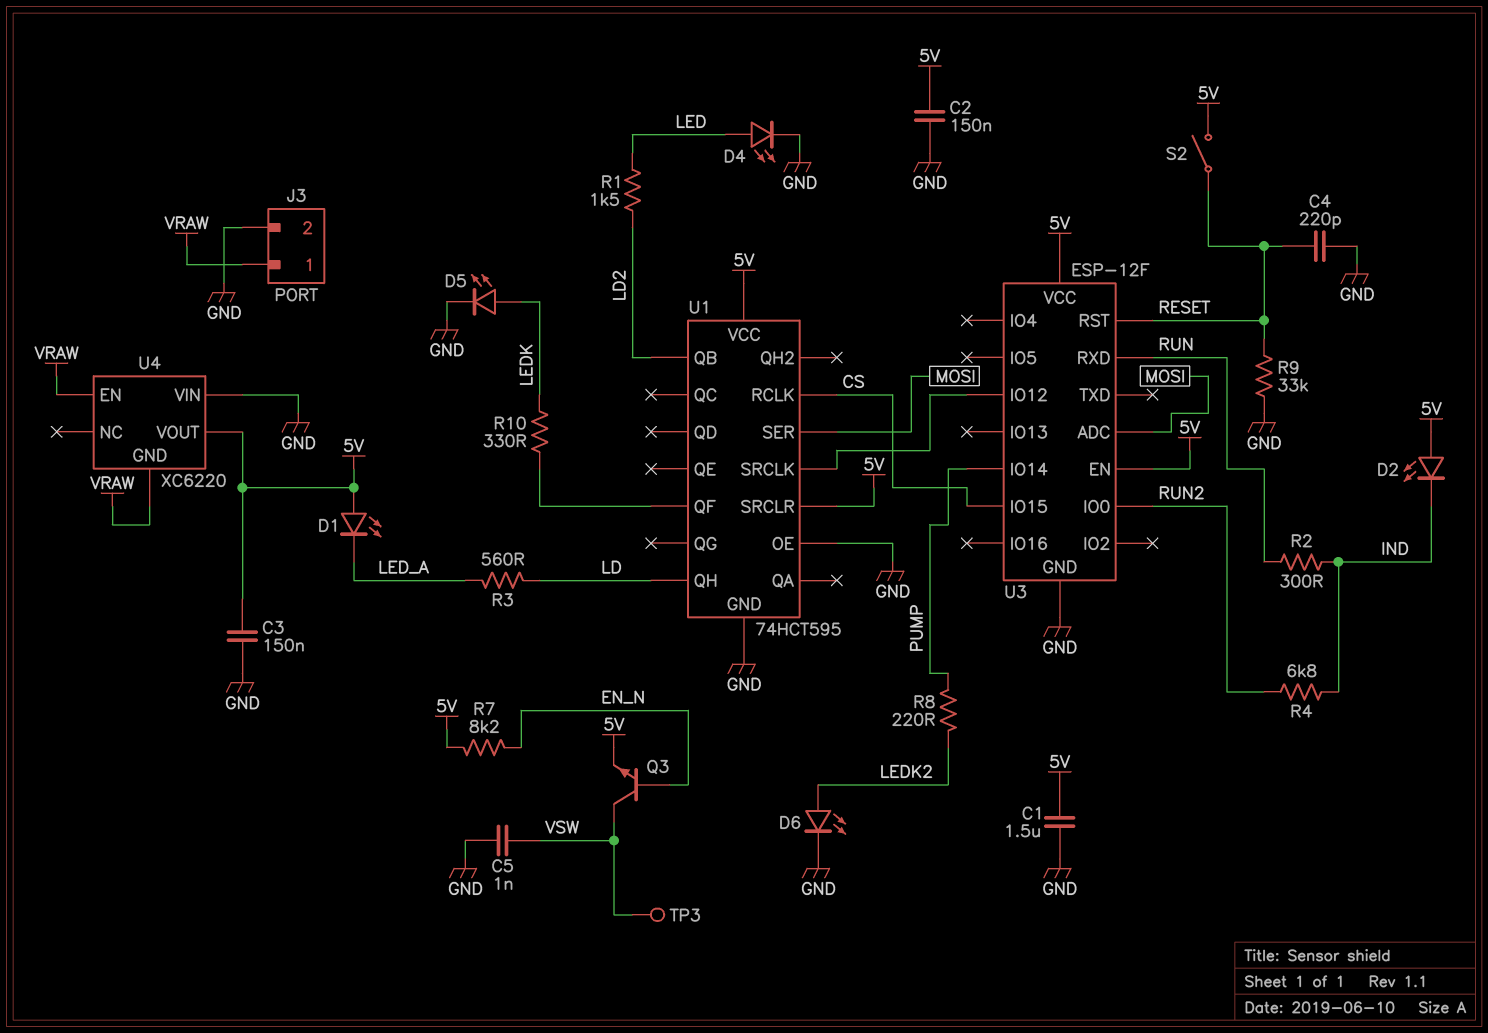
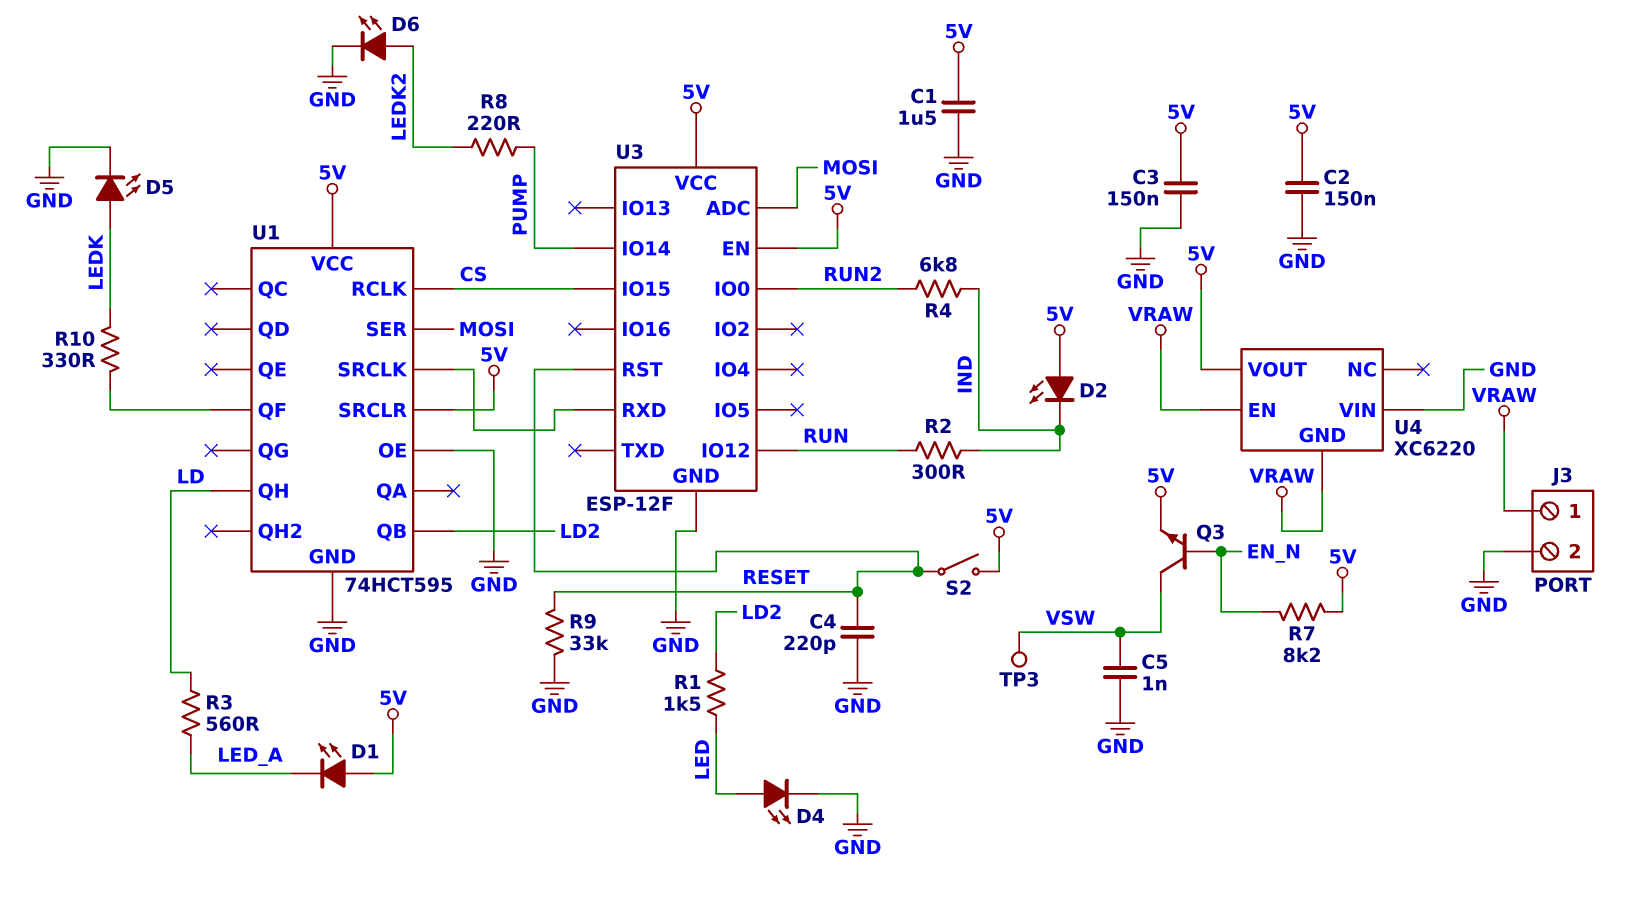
U3 pin IO12: U1/SRCLK -> RUN
U3 pin RXD: RUN -> U1/SRCLK

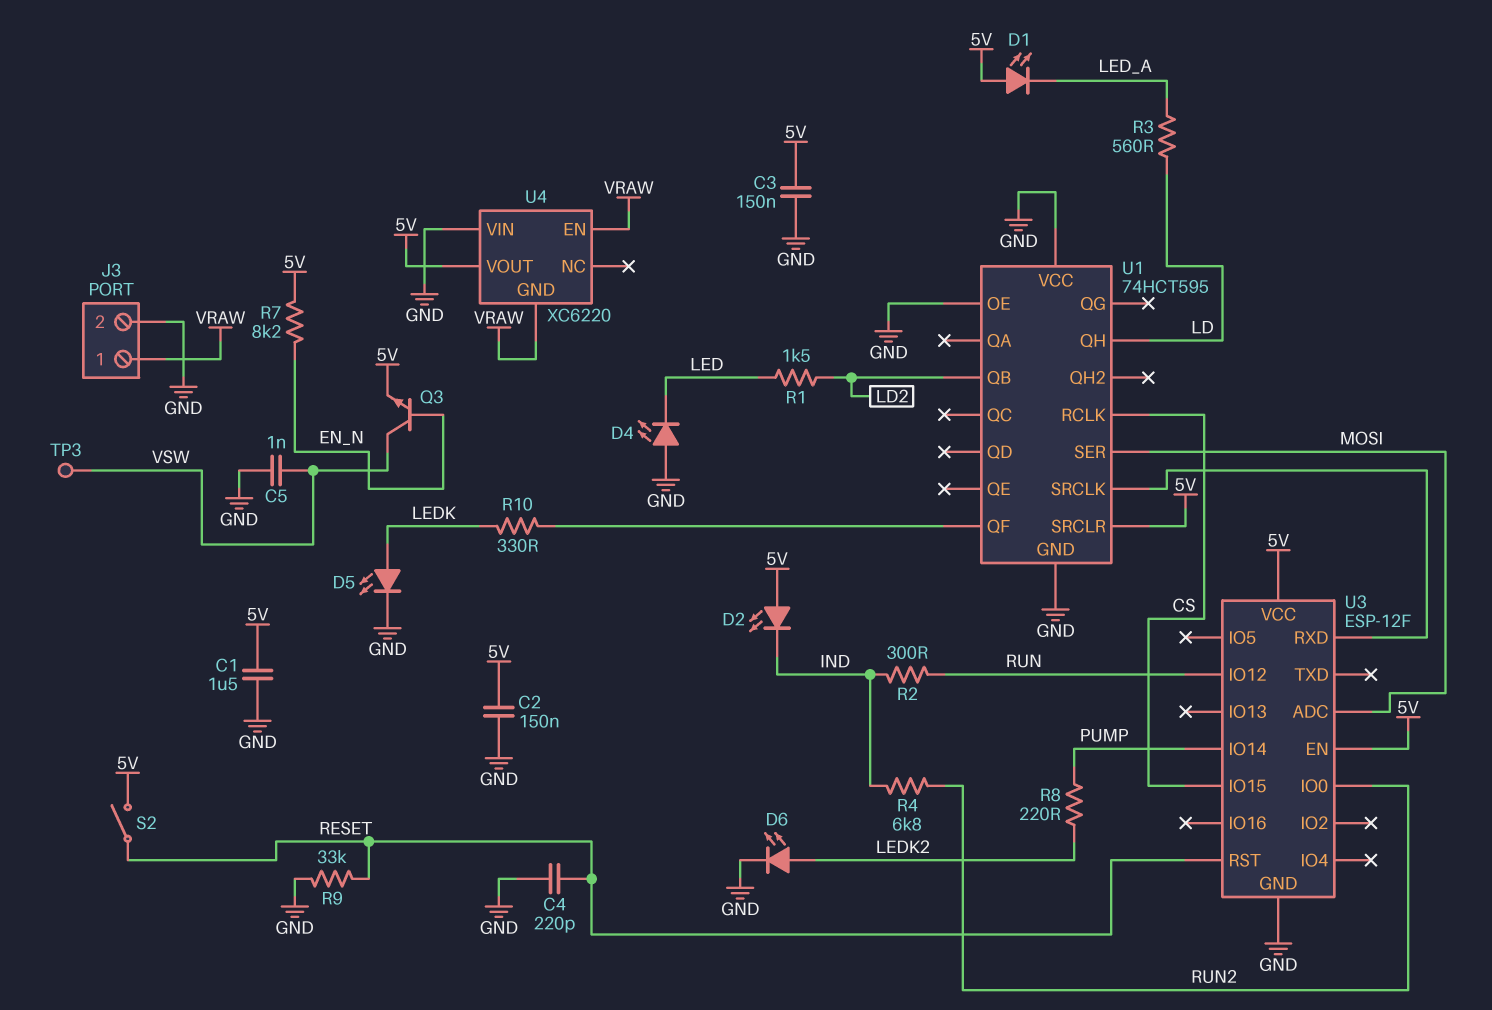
D4: LED (A LED, K GND) -> LED (A GND, K LED)
U1 pin VCC: 5V -> GND

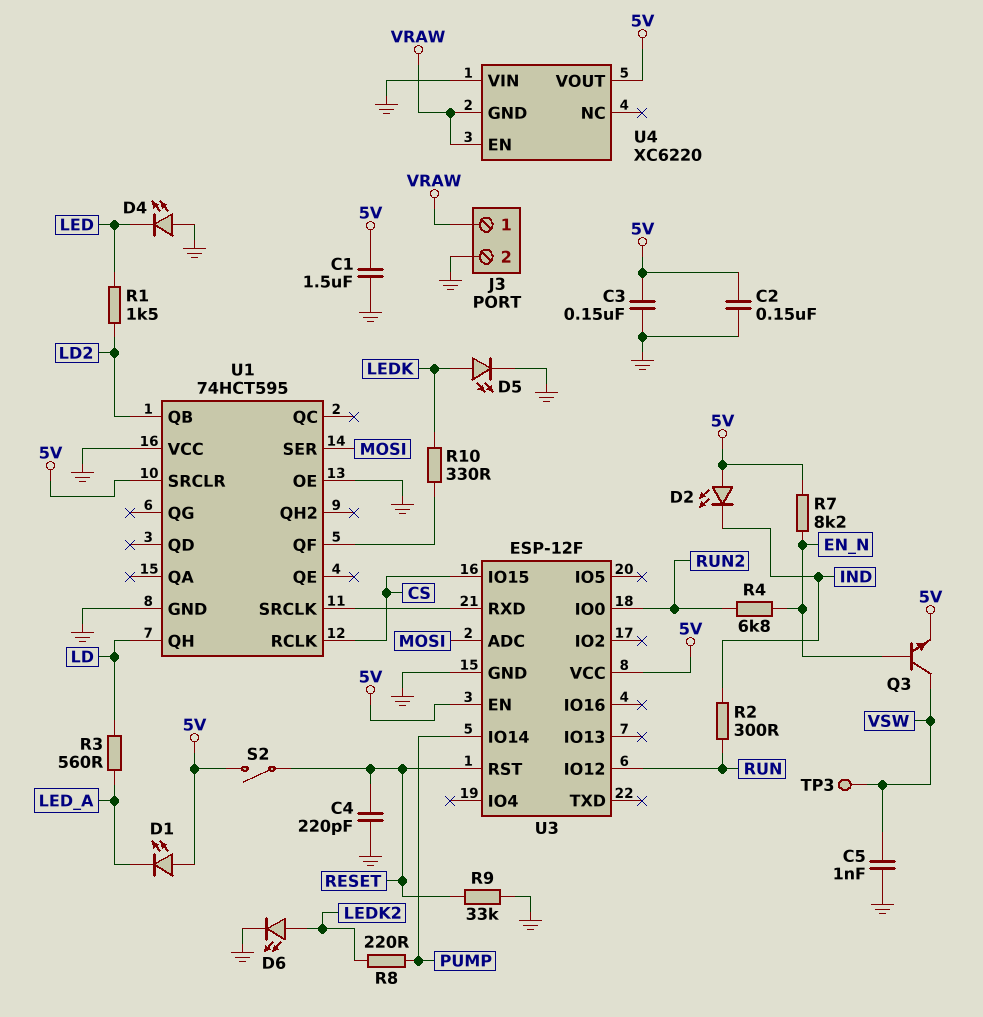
R4: 6.8k (IND, RUN2) -> 6.8k (EN_N, RUN2)

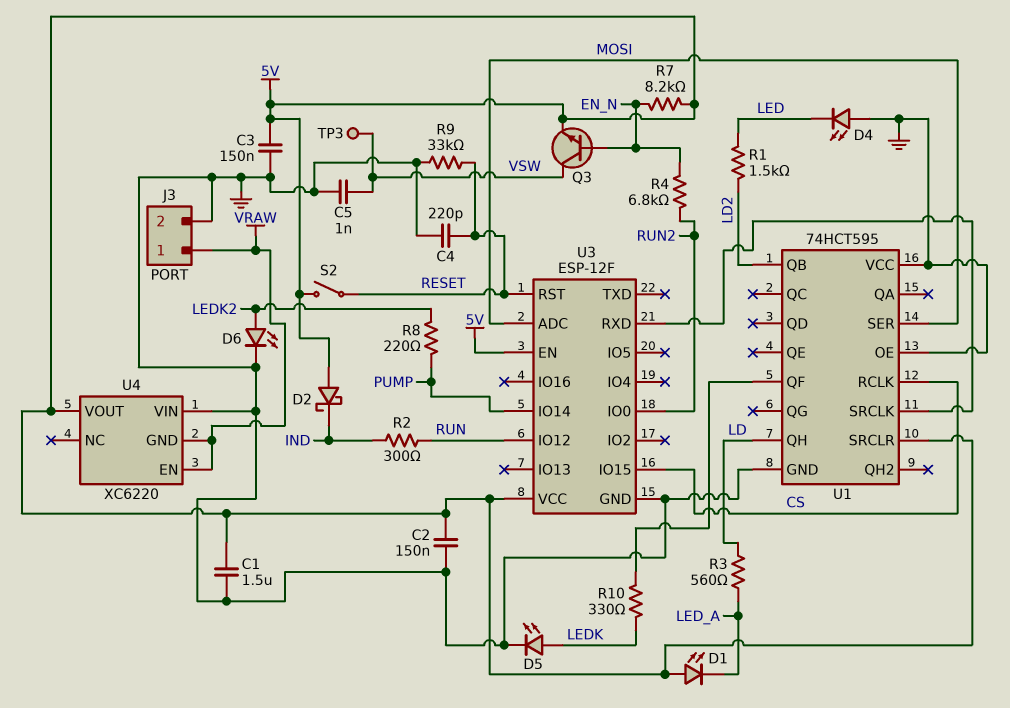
D2: LED (A 5V, K IND) -> schottky (A 5V, K IND)

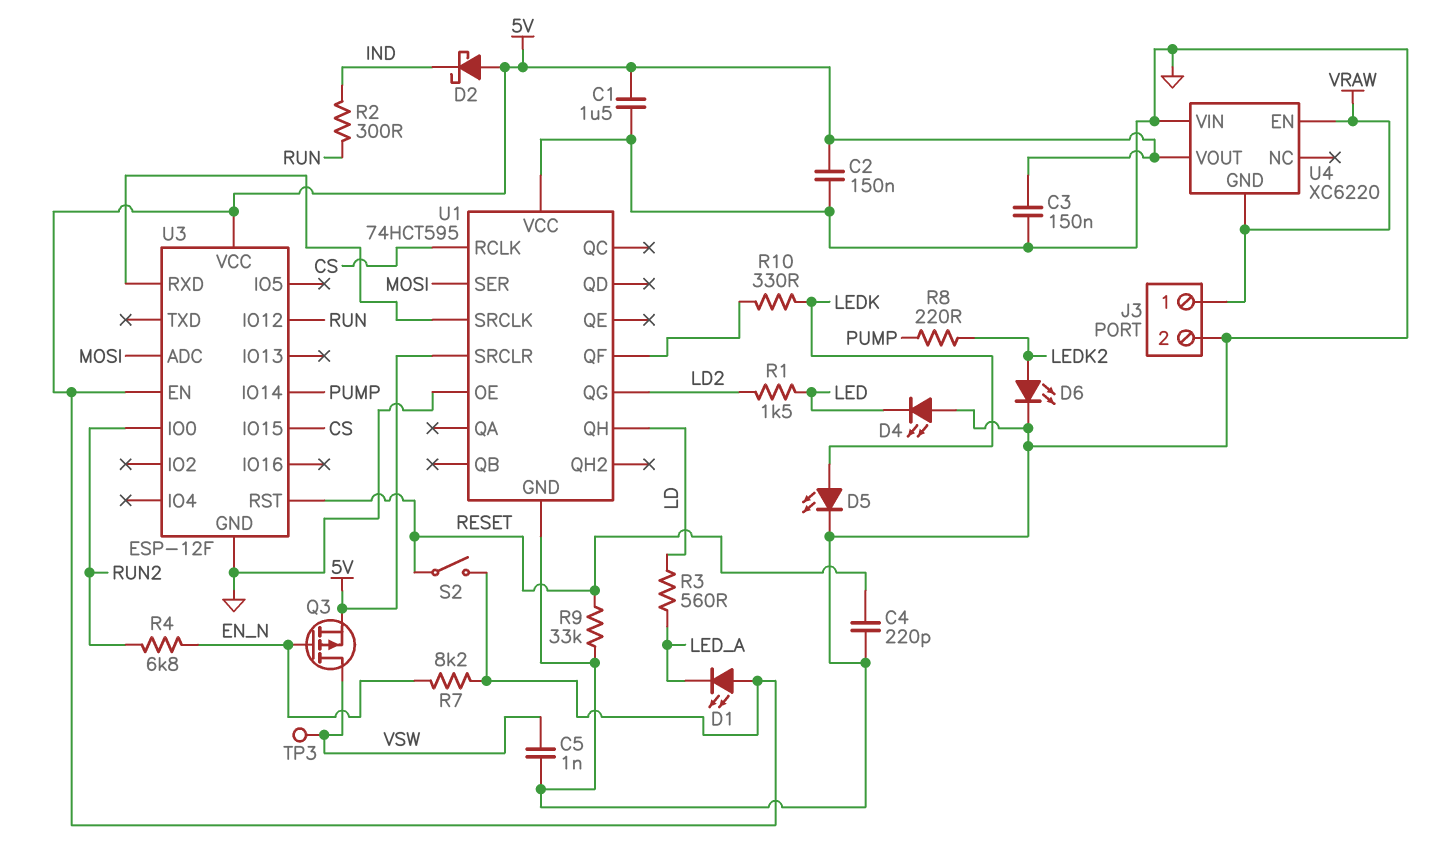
Q3: NPN (B EN_N, C VSW, E 5V) -> PMOS (G EN_N, D VSW, S 5V)
U1 pin QB: LD2 -> none
U1 pin QG: none -> LD2

